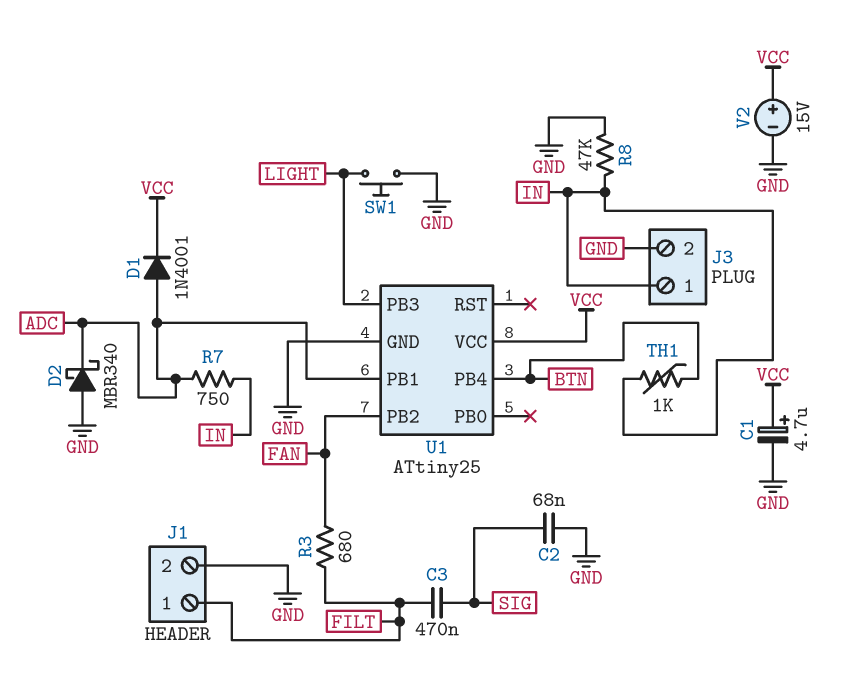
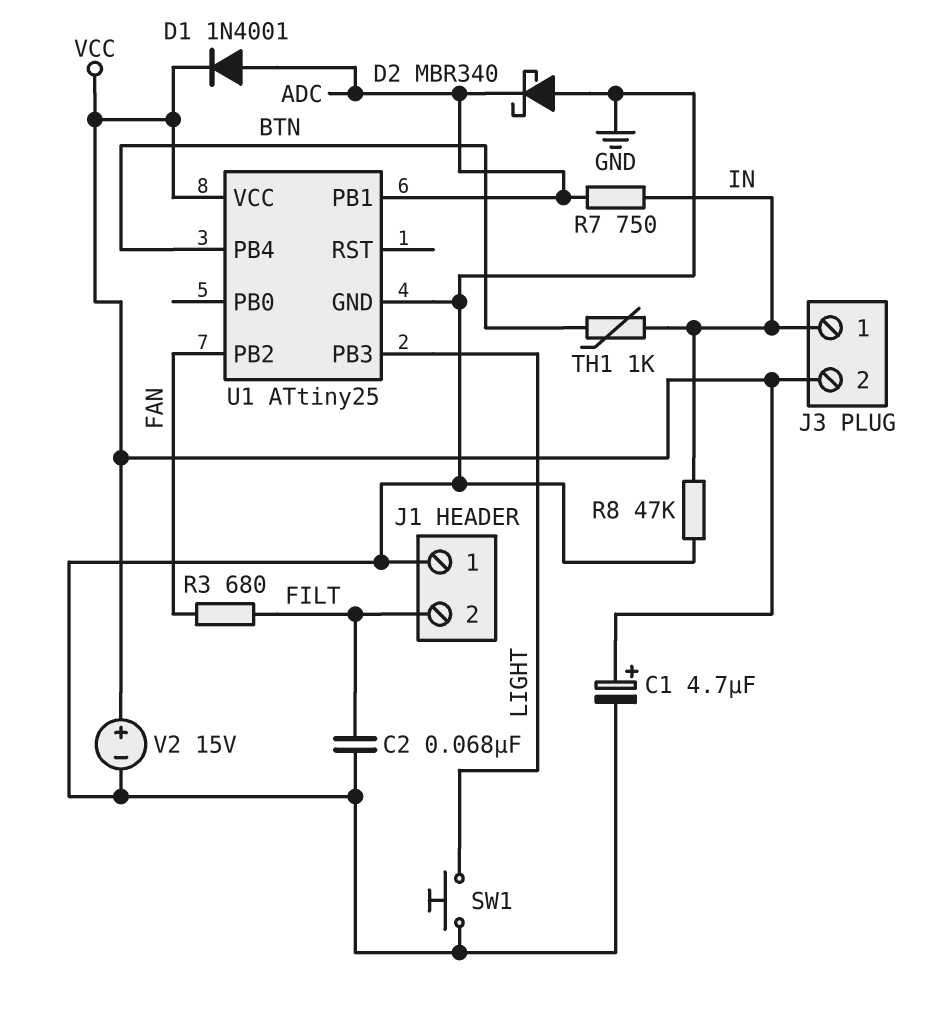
C2: 68nF (GND, SIG) -> 68nF (FILT, GND)
C3: 470nF (FILT, SIG) -> none
J1 pin 1: FILT -> GND
J1 pin 2: GND -> FILT
J3 pin 2: GND -> VCC

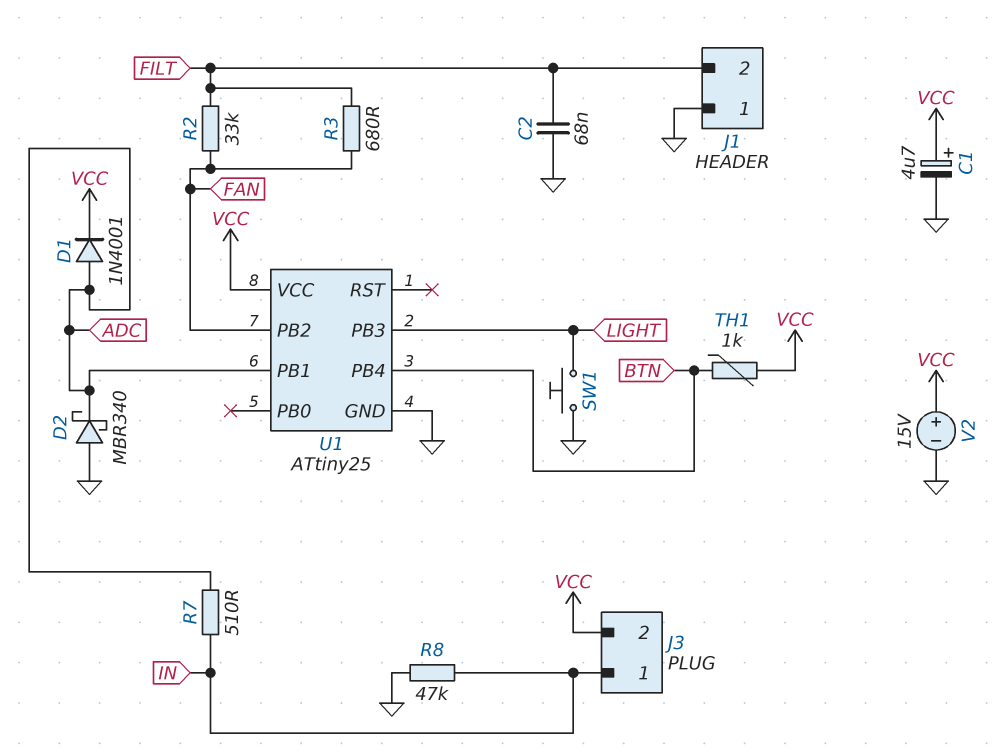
R2: none -> 33k (FAN, FILT)
R7: 750 (ADC, IN) -> 510 (ADC, IN)
TH1: 1k (BTN, IN) -> 1k (BTN, VCC)

